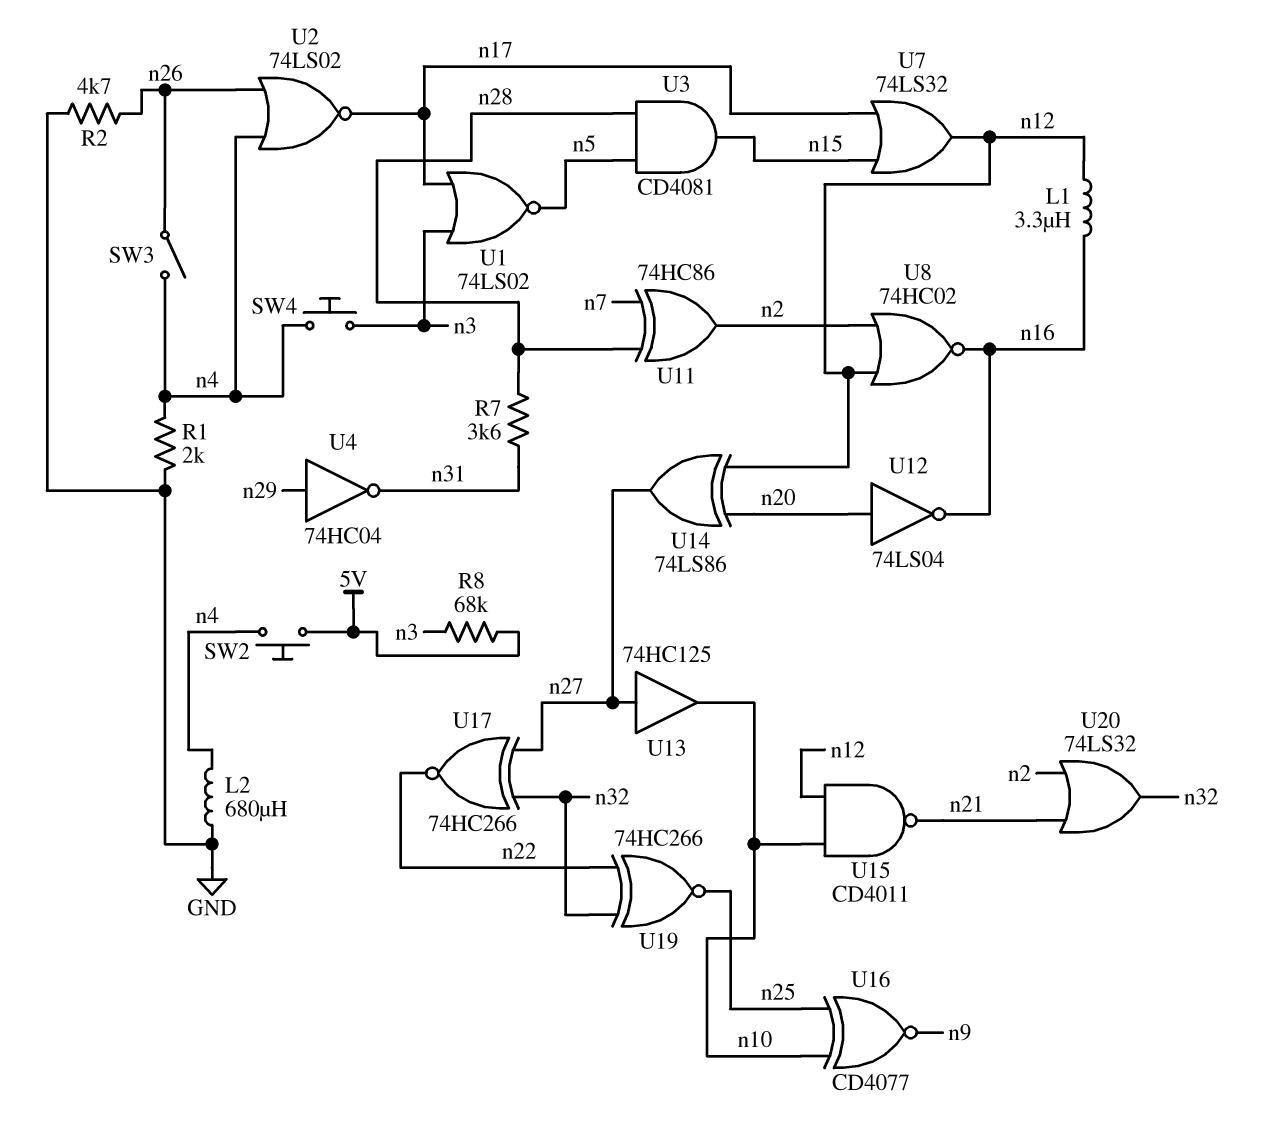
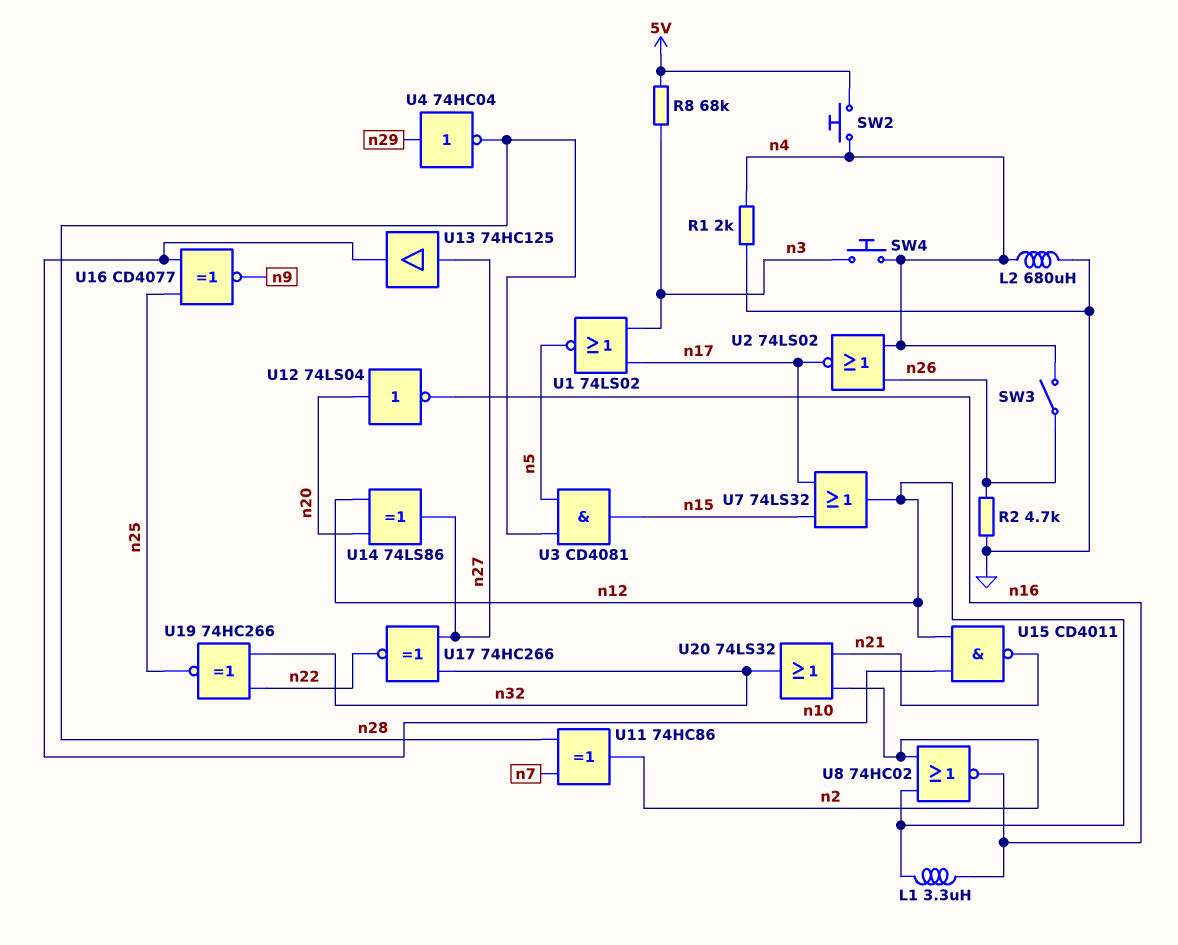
R7: 3.6k (n28, n31) -> none
U4: NOT 74HC04 (in n29, out n31) -> NOT 74HC04 (in n29, out n28)

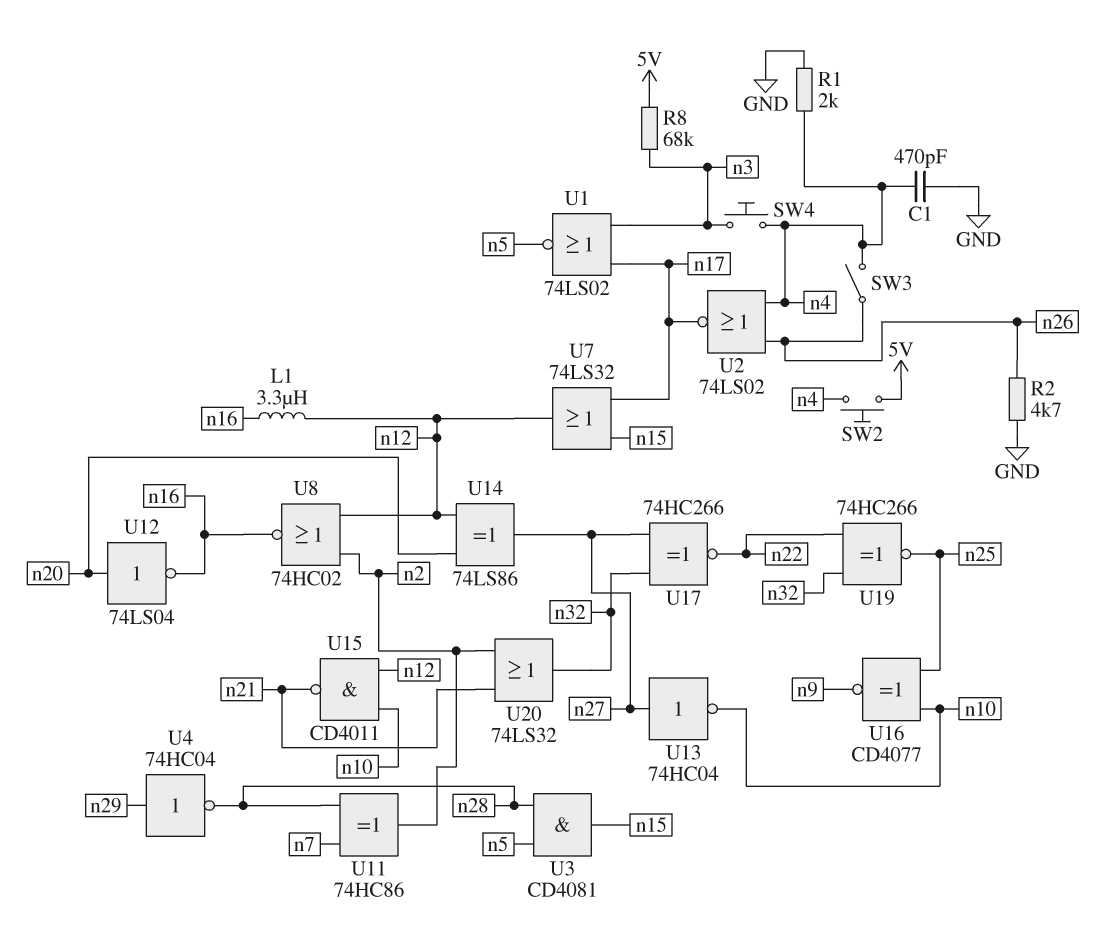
C1: none -> 470pF (GND, n4)
L2: 680uH (GND, n4) -> none
U13: buffer 74HC125 (in n27, out n10) -> NOT 74HC04 (in n27, out n10)

